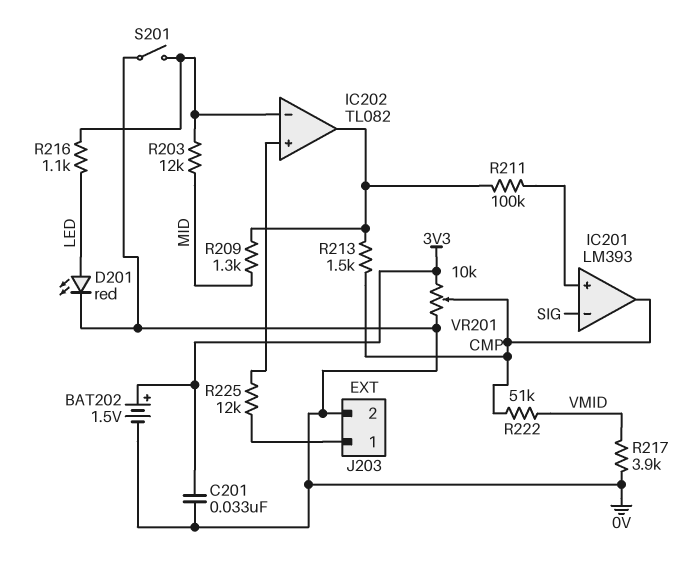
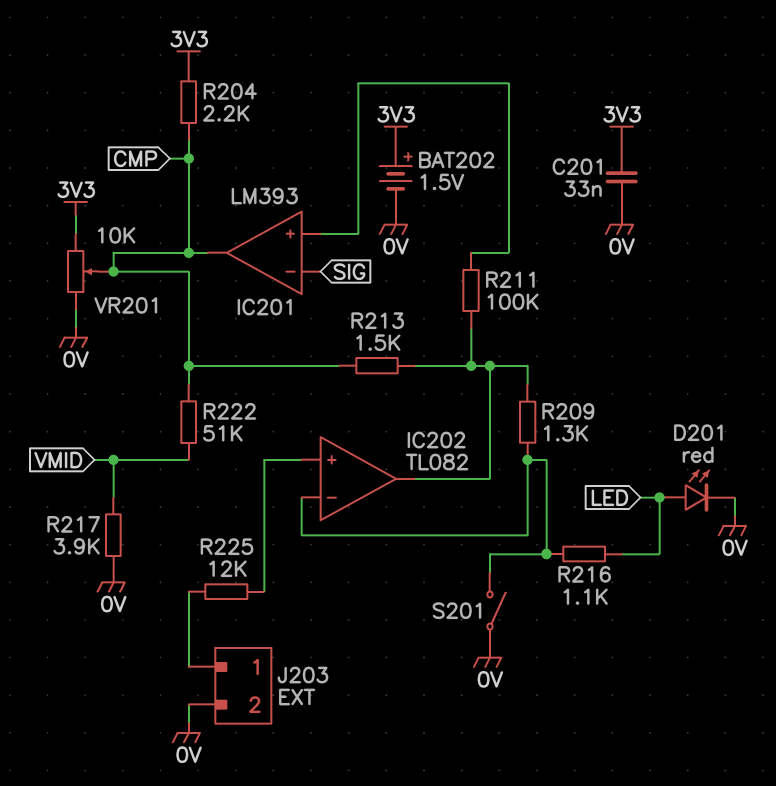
R203: 12k (IC202/in-, MID) -> none
R204: none -> 2.2k (3V3, CMP)
R209: 1.3k (IC202/out, MID) -> 1.3k (IC202/in-, IC202/out)

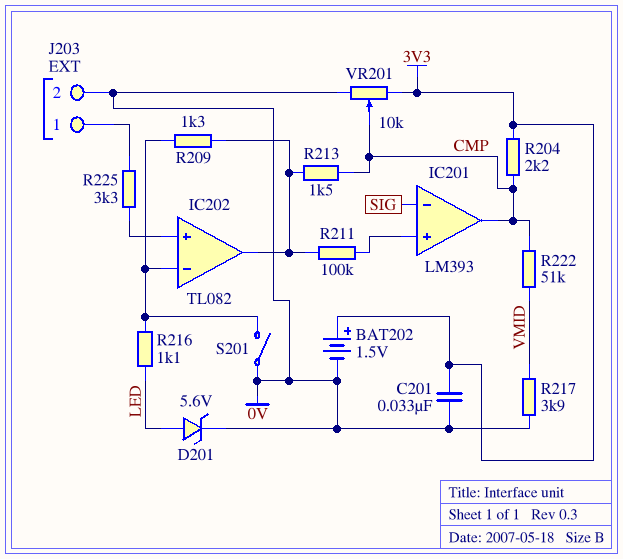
D201: LED red (A LED, K 0V) -> zener 5.6V (A LED, K 0V)
R225: 12k (IC202/in+, J203/1) -> 3.3k (IC202/in+, J203/1)

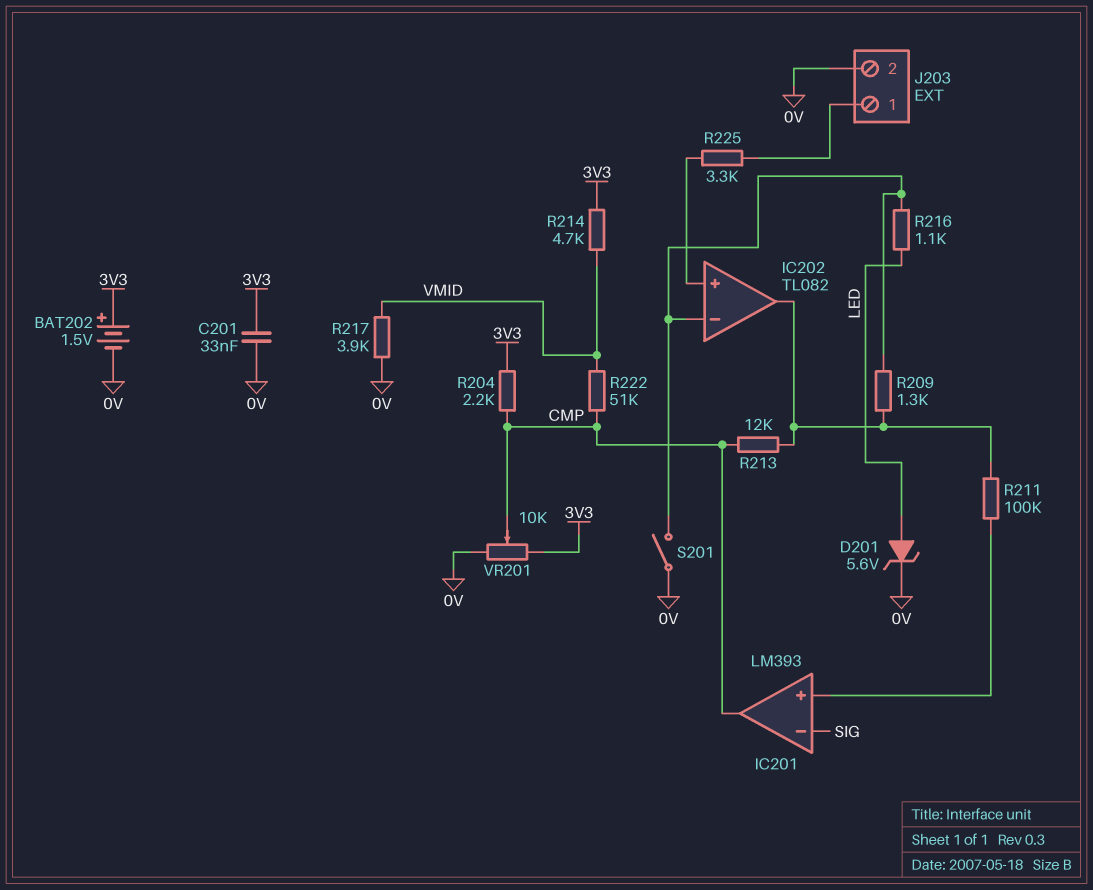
R213: 1.5k (CMP, IC202/out) -> 12k (CMP, IC202/out)
R214: none -> 4.7k (3V3, VMID)

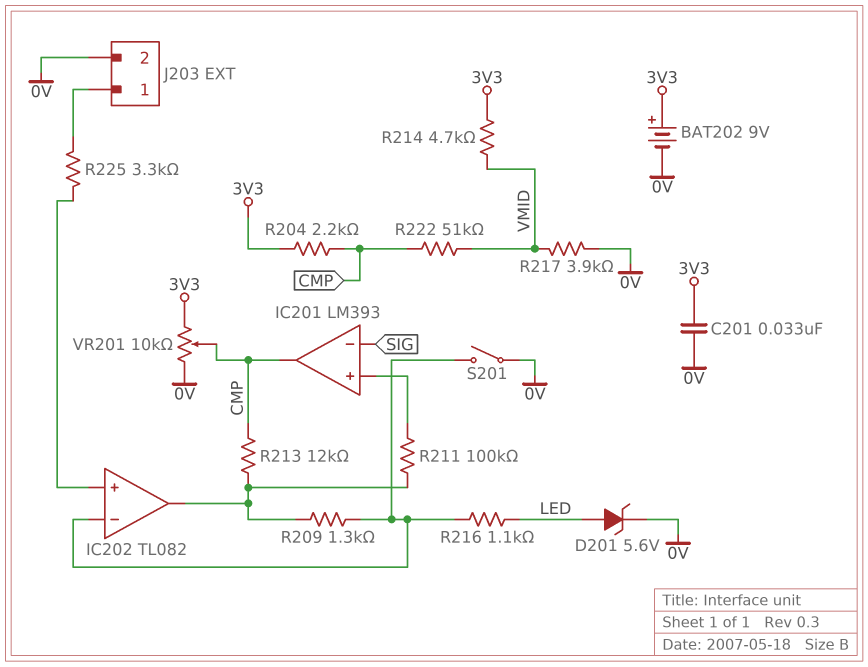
BAT202: 1.5V (plus 3V3, minus 0V) -> 9V (plus 3V3, minus 0V)

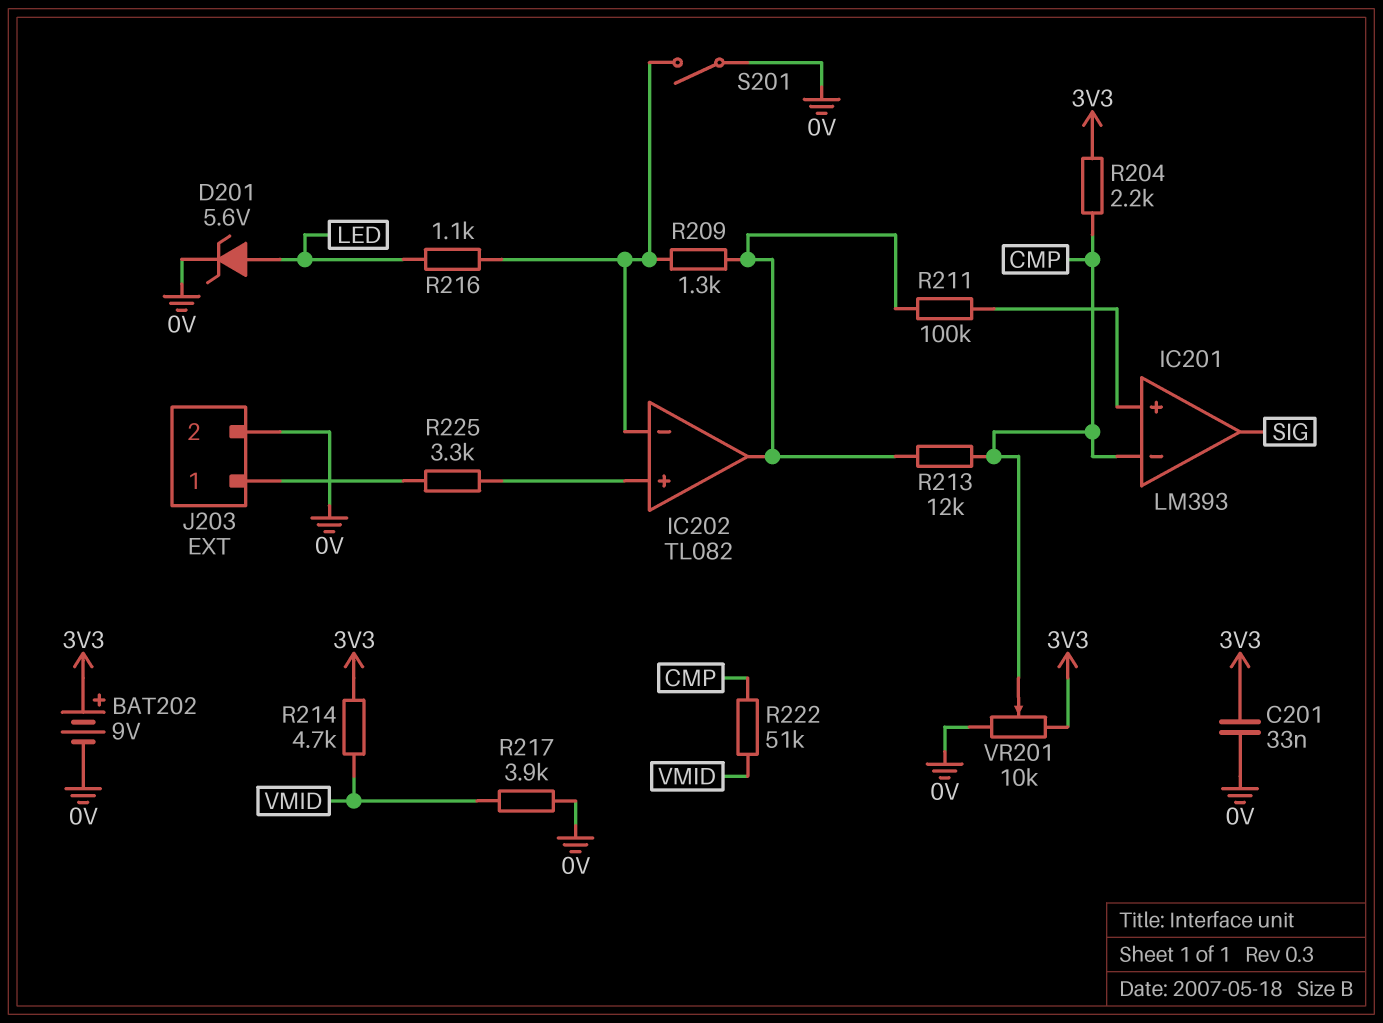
IC201 pin in-: SIG -> CMP
IC201 pin out: CMP -> SIG

